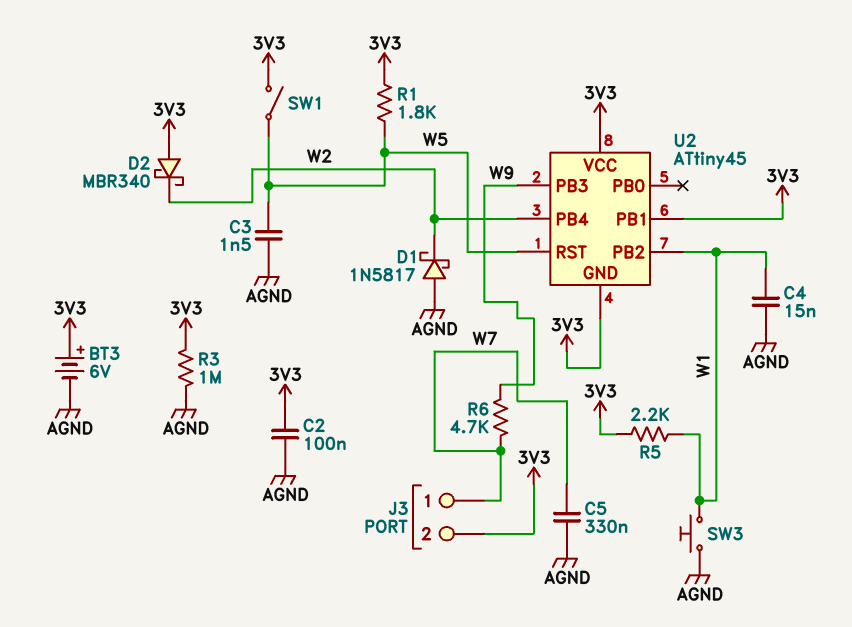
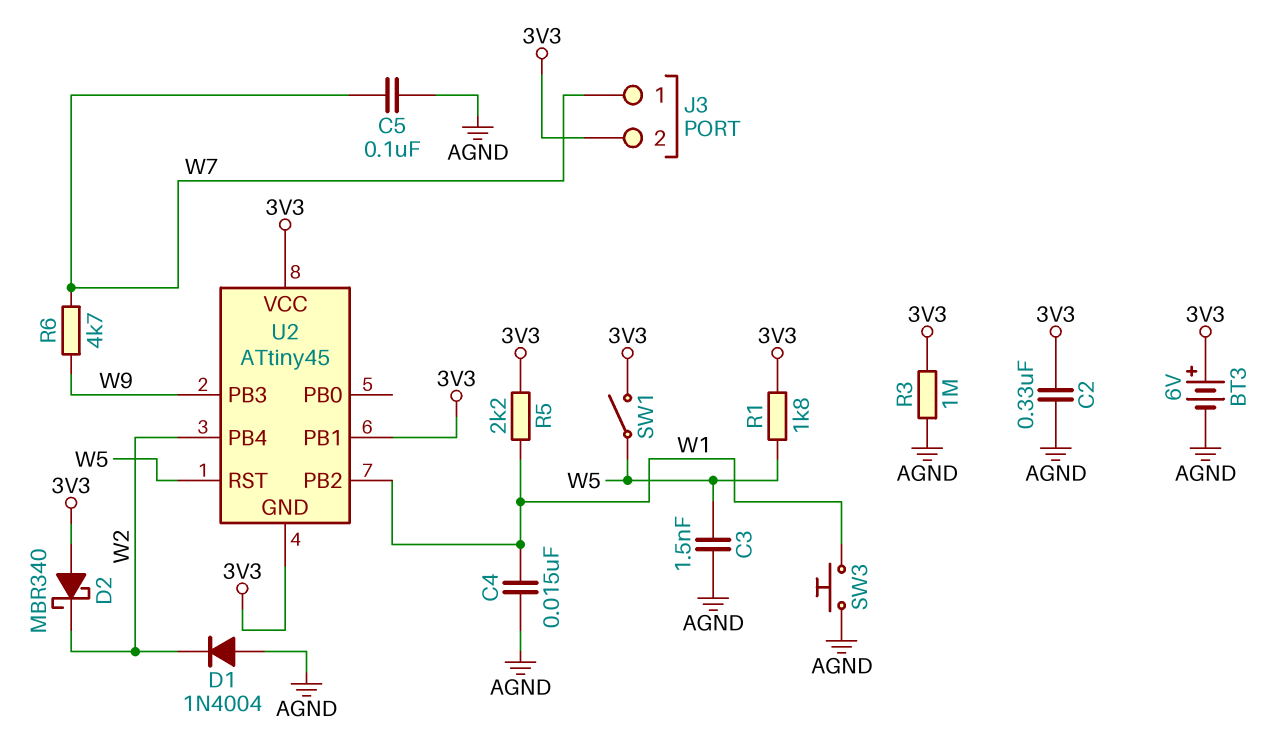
C2: 100nF (3V3, AGND) -> 330nF (3V3, AGND)
C5: 330nF (AGND, W7) -> 100nF (AGND, W7)
D1: schottky 1N5817 (A AGND, K W2) -> diode 1N4004 (A AGND, K W2)

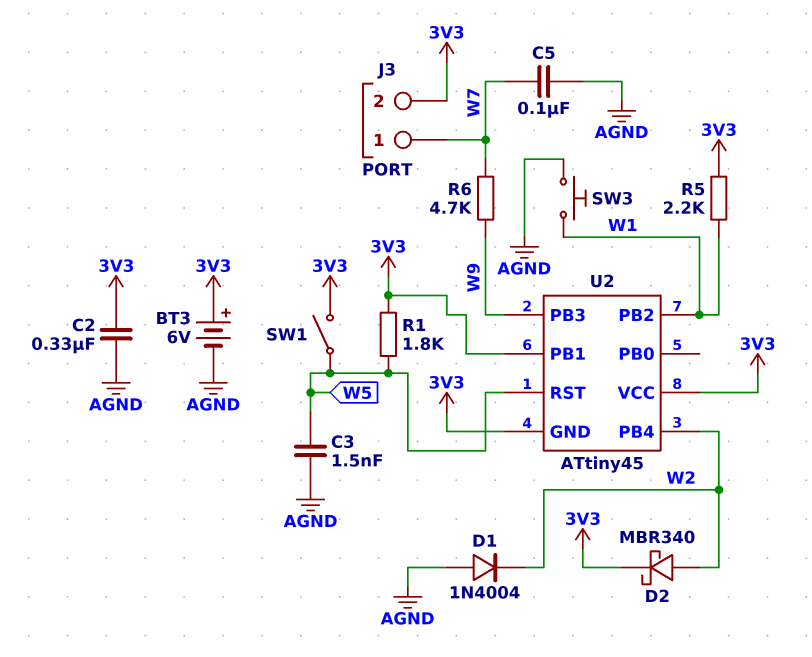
C4: 15nF (AGND, W1) -> none
D2: schottky MBR340 (A 3V3, K W2) -> schottky MBR340 (A W2, K 3V3)
R3: 1M (3V3, AGND) -> none

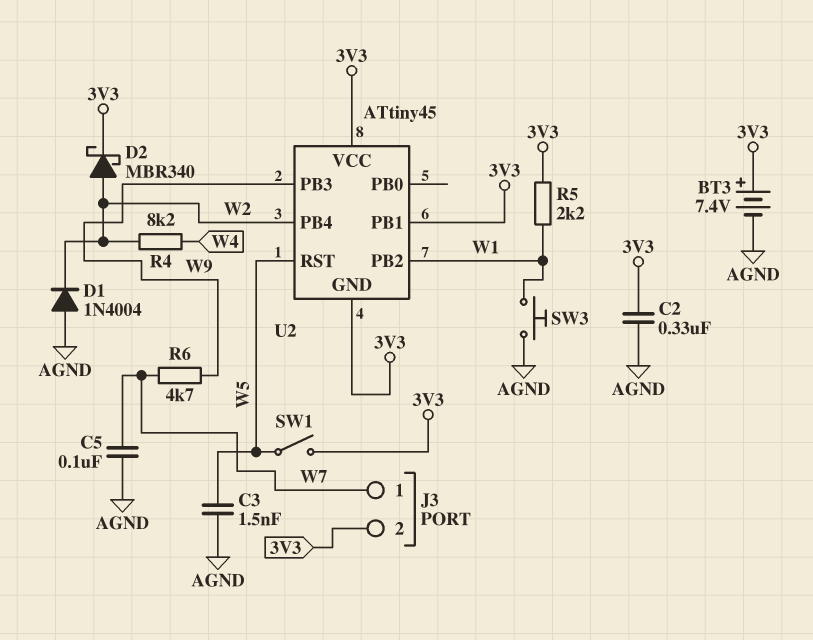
BT3: 6V (plus 3V3, minus AGND) -> 7.4V (plus 3V3, minus AGND)
R1: 1.8k (3V3, W5) -> none
R4: none -> 8.2k (W2, W4)

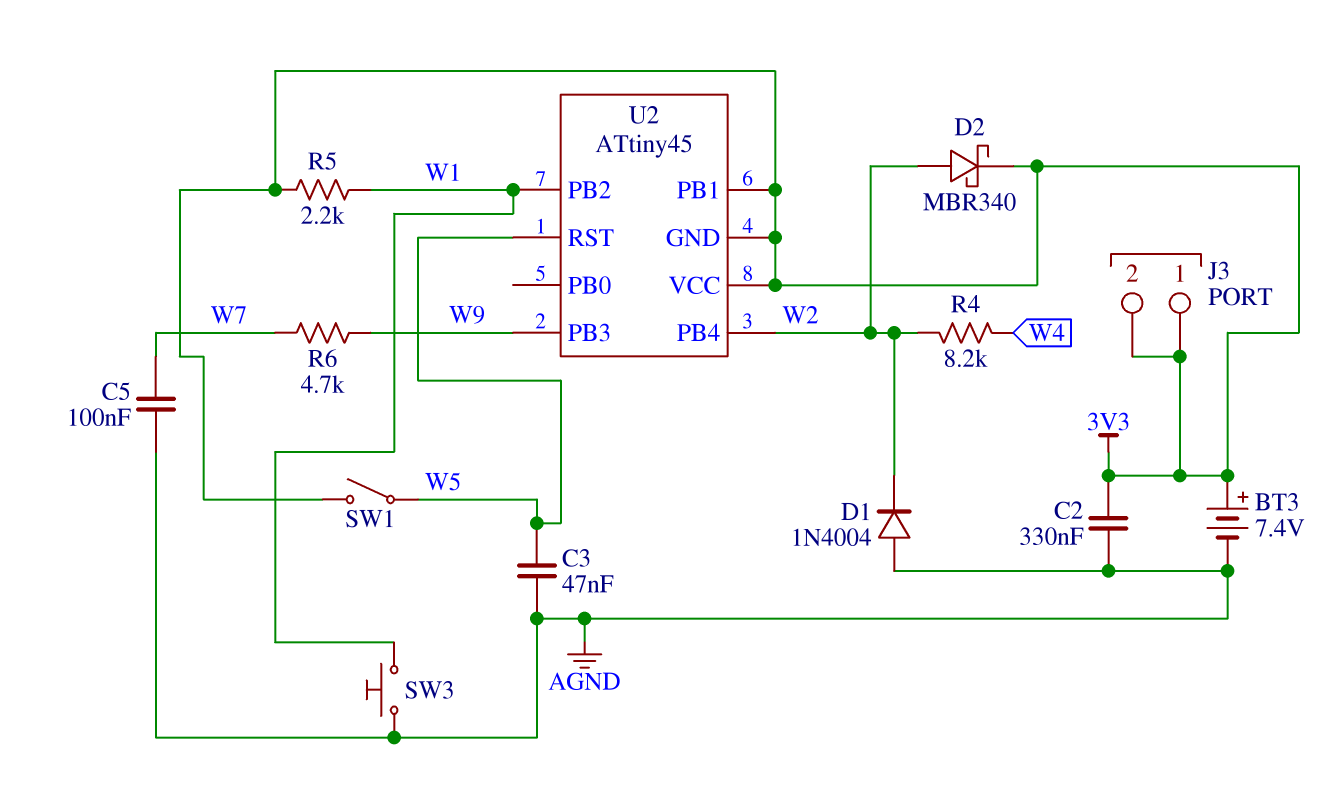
C3: 1.5nF (AGND, W5) -> 47nF (AGND, W5)
J3 pin 1: W7 -> 3V3

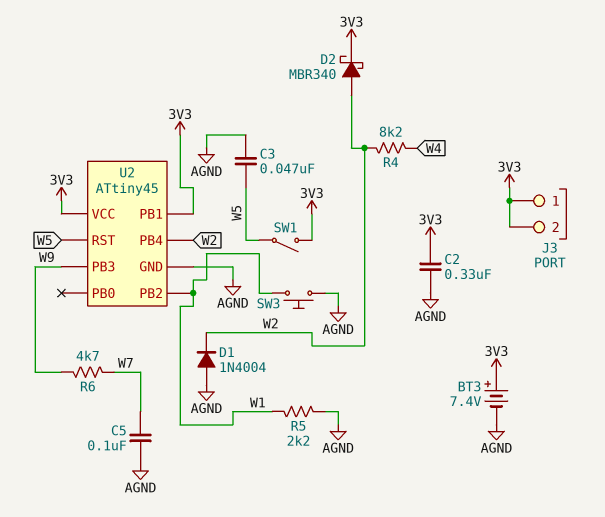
R5: 2.2k (3V3, W1) -> 2.2k (AGND, W1)
U2 pin GND: 3V3 -> AGND

